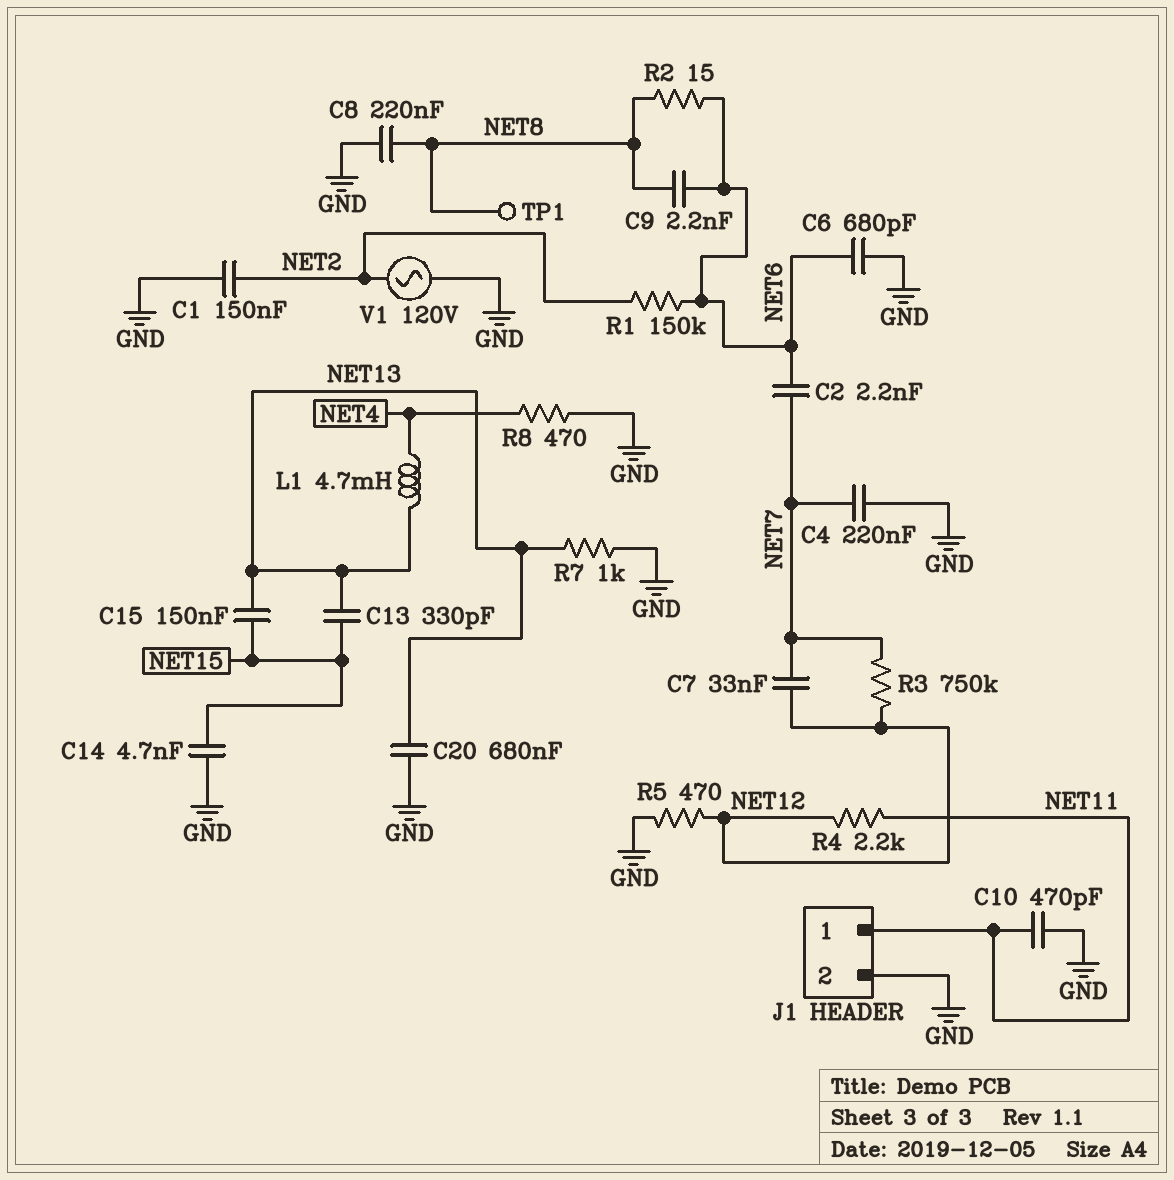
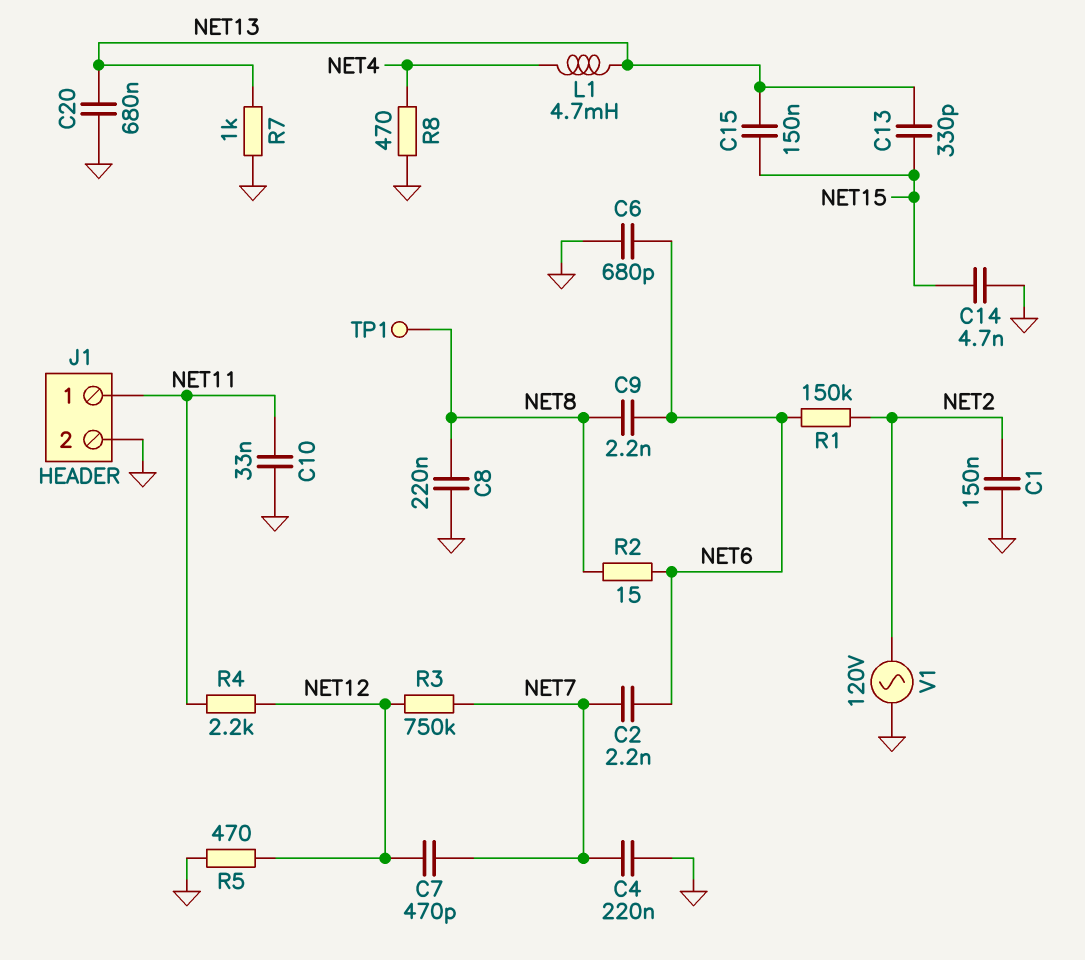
C7: 33nF (NET7, NET12) -> 470pF (NET7, NET12)
C10: 470pF (GND, NET11) -> 33nF (GND, NET11)

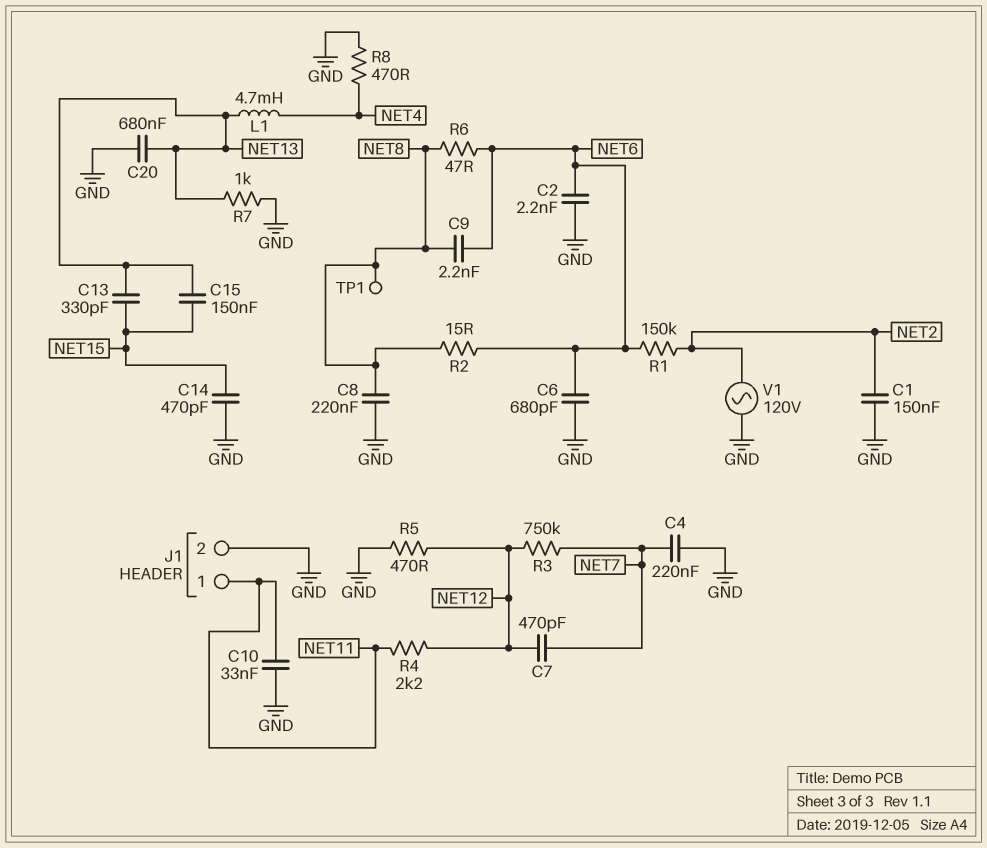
C2: 2.2nF (NET6, NET7) -> 2.2nF (GND, NET6)
C14: 4.7nF (GND, NET15) -> 470pF (GND, NET15)
R6: none -> 47 (NET6, NET8)

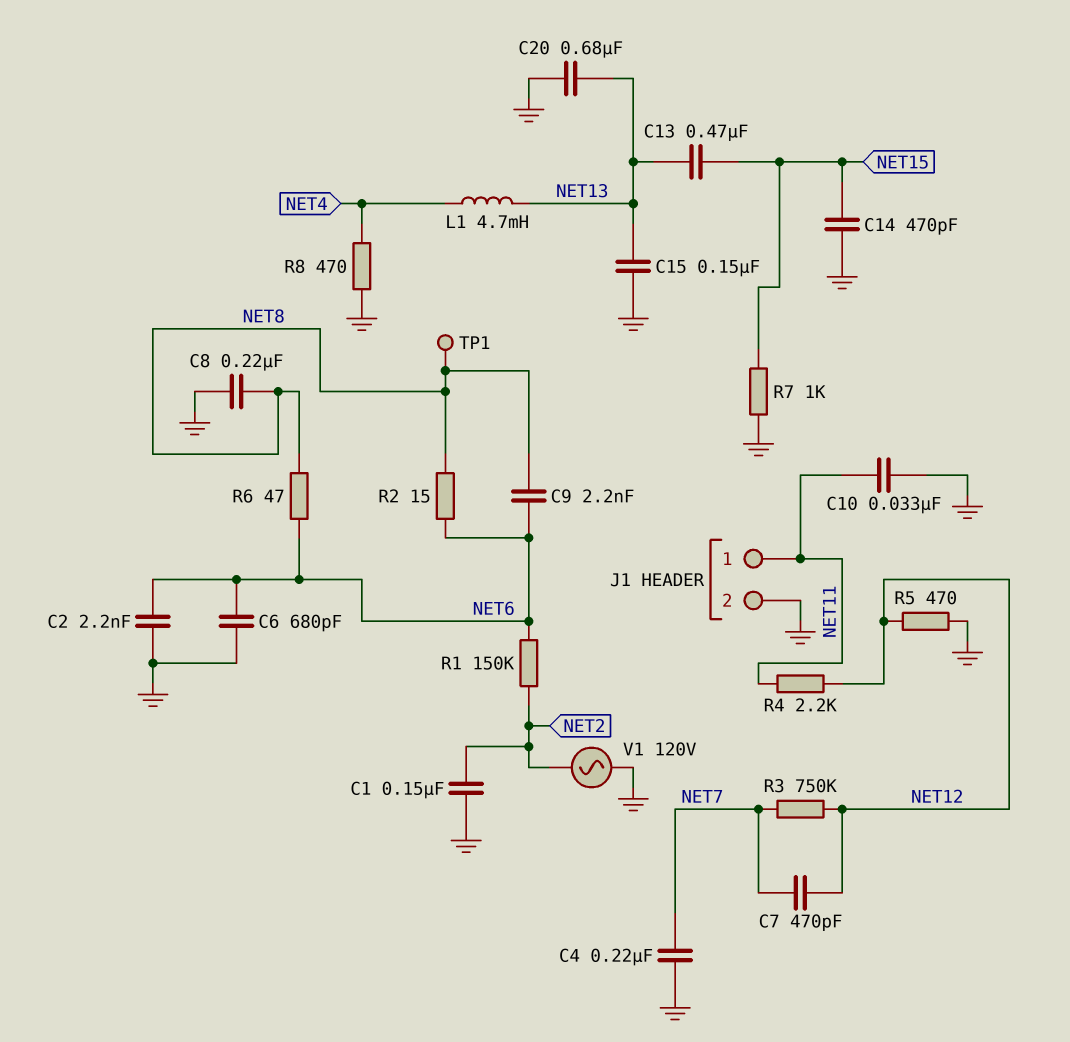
C13: 330pF (NET13, NET15) -> 470nF (NET13, NET15)
C15: 150nF (NET13, NET15) -> 150nF (GND, NET13)
R7: 1k (GND, NET13) -> 1k (GND, NET15)

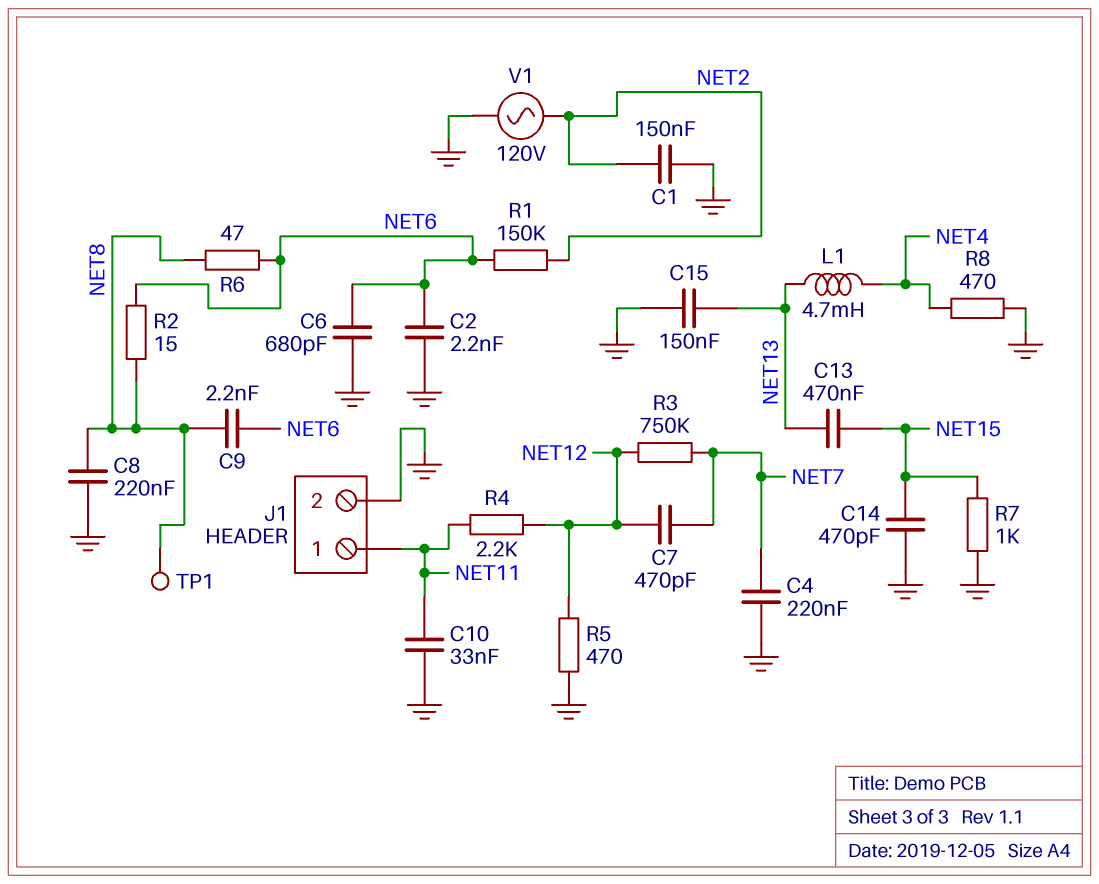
C20: 680nF (GND, NET13) -> none

